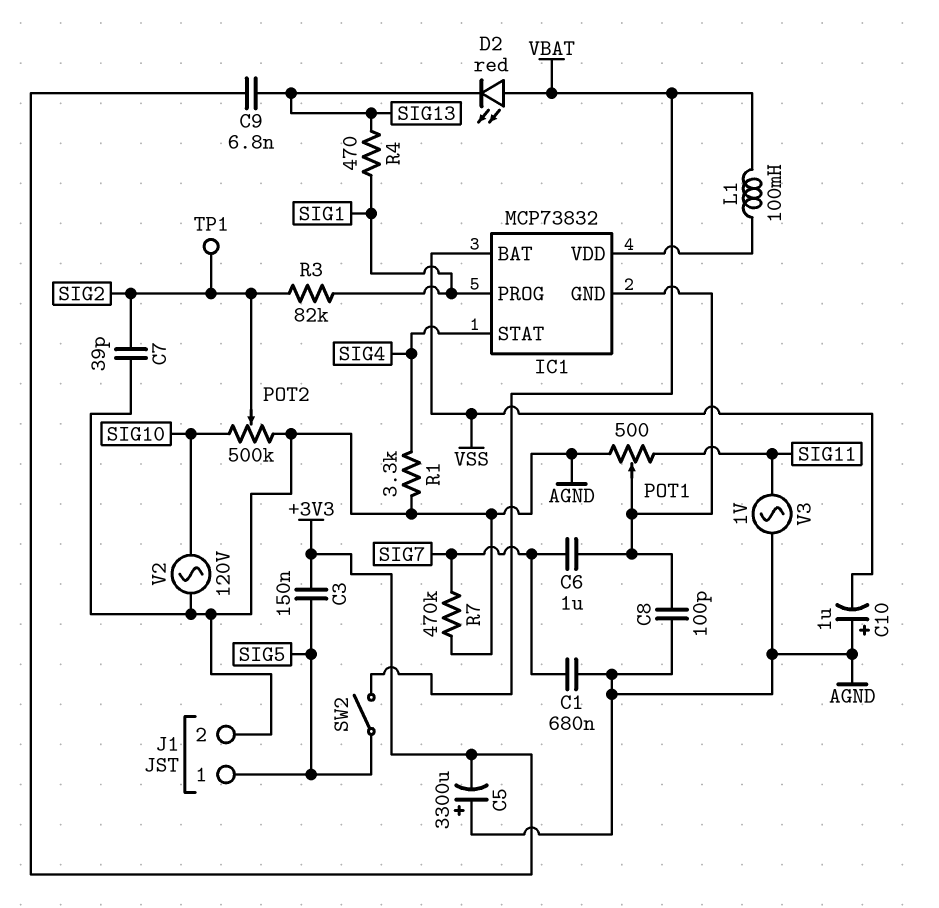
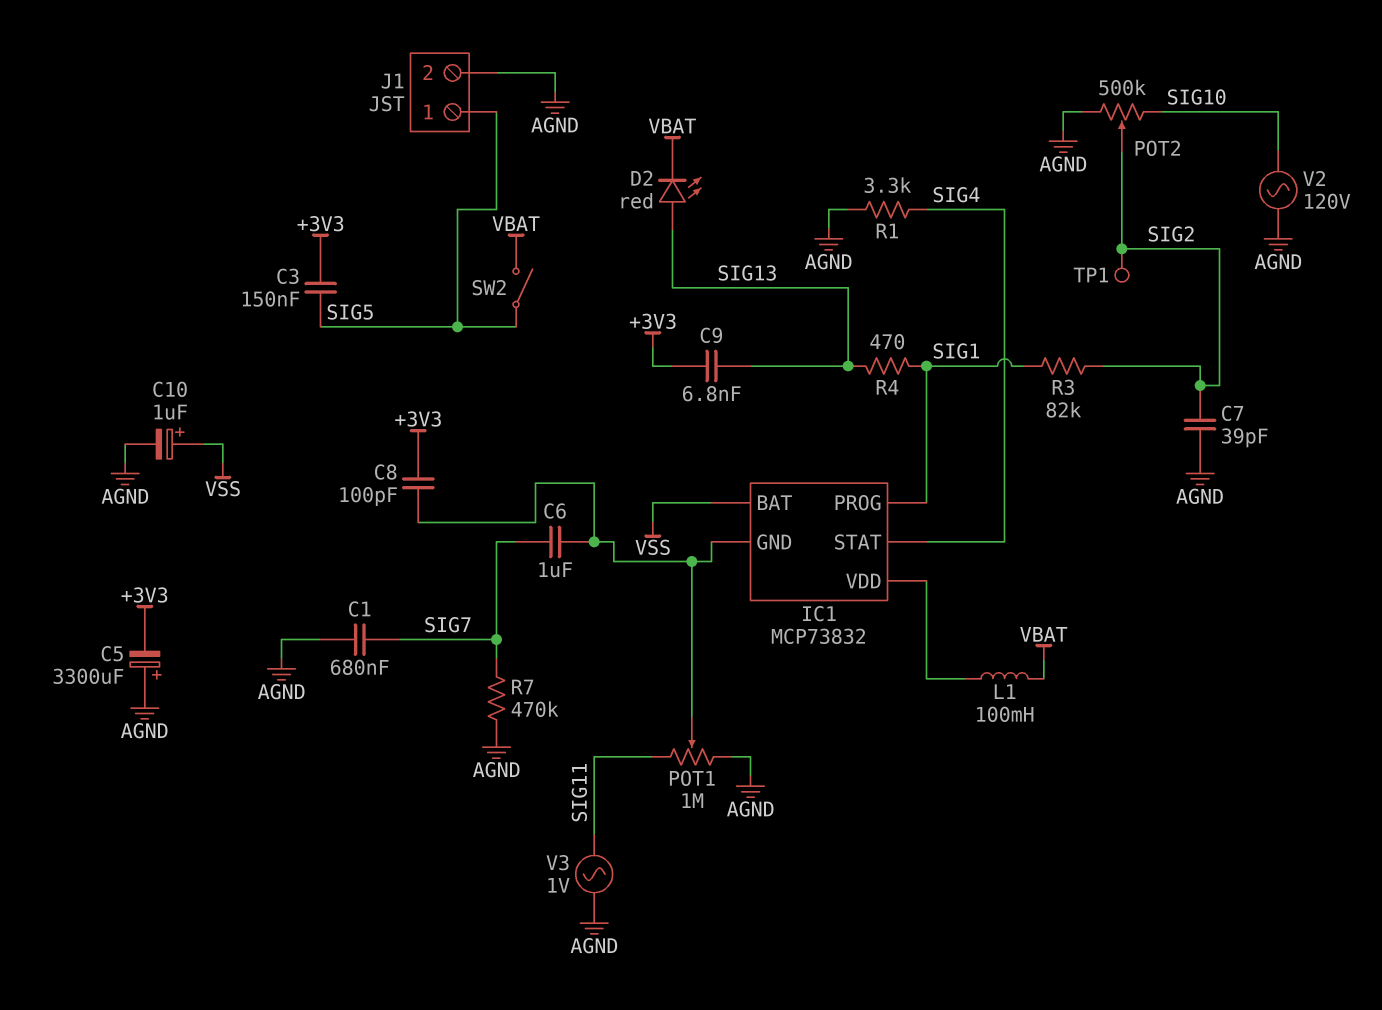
C8: 100pF (AGND, IC1/GND) -> 100pF (+3V3, IC1/GND)
C10: 1uF (plus AGND, minus VSS) -> 1uF (plus VSS, minus AGND)
D2: LED red (A VBAT, K SIG13) -> LED red (A SIG13, K VBAT)
POT1: 500 (AGND, SIG11, wiper IC1/GND) -> 1M (AGND, SIG11, wiper IC1/GND)

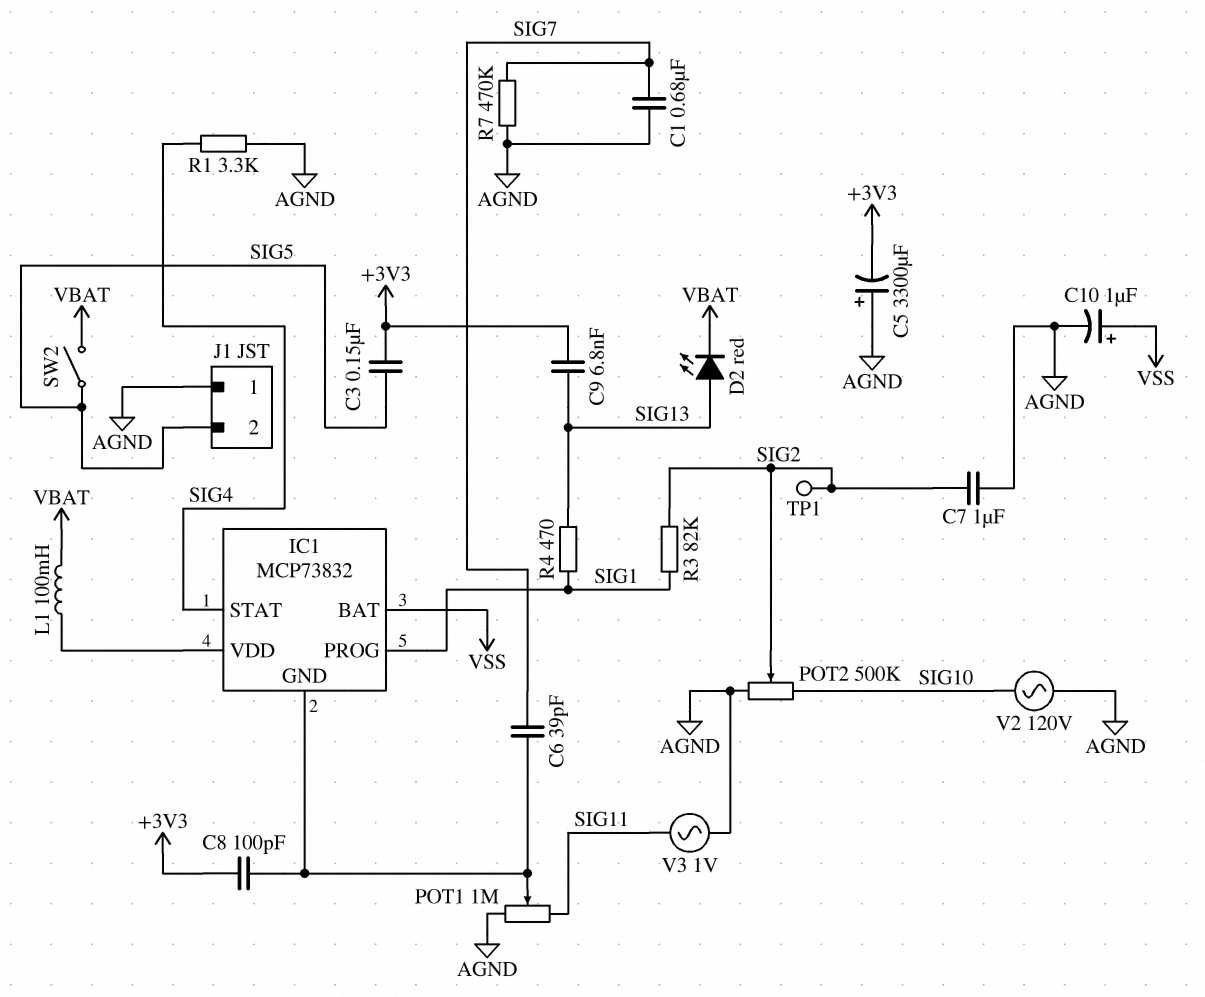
C6: 1uF (IC1/GND, SIG7) -> 39pF (IC1/GND, SIG7)
C7: 39pF (AGND, SIG2) -> 1uF (AGND, SIG2)
J1 pin 1: SIG5 -> AGND
J1 pin 2: AGND -> SIG5

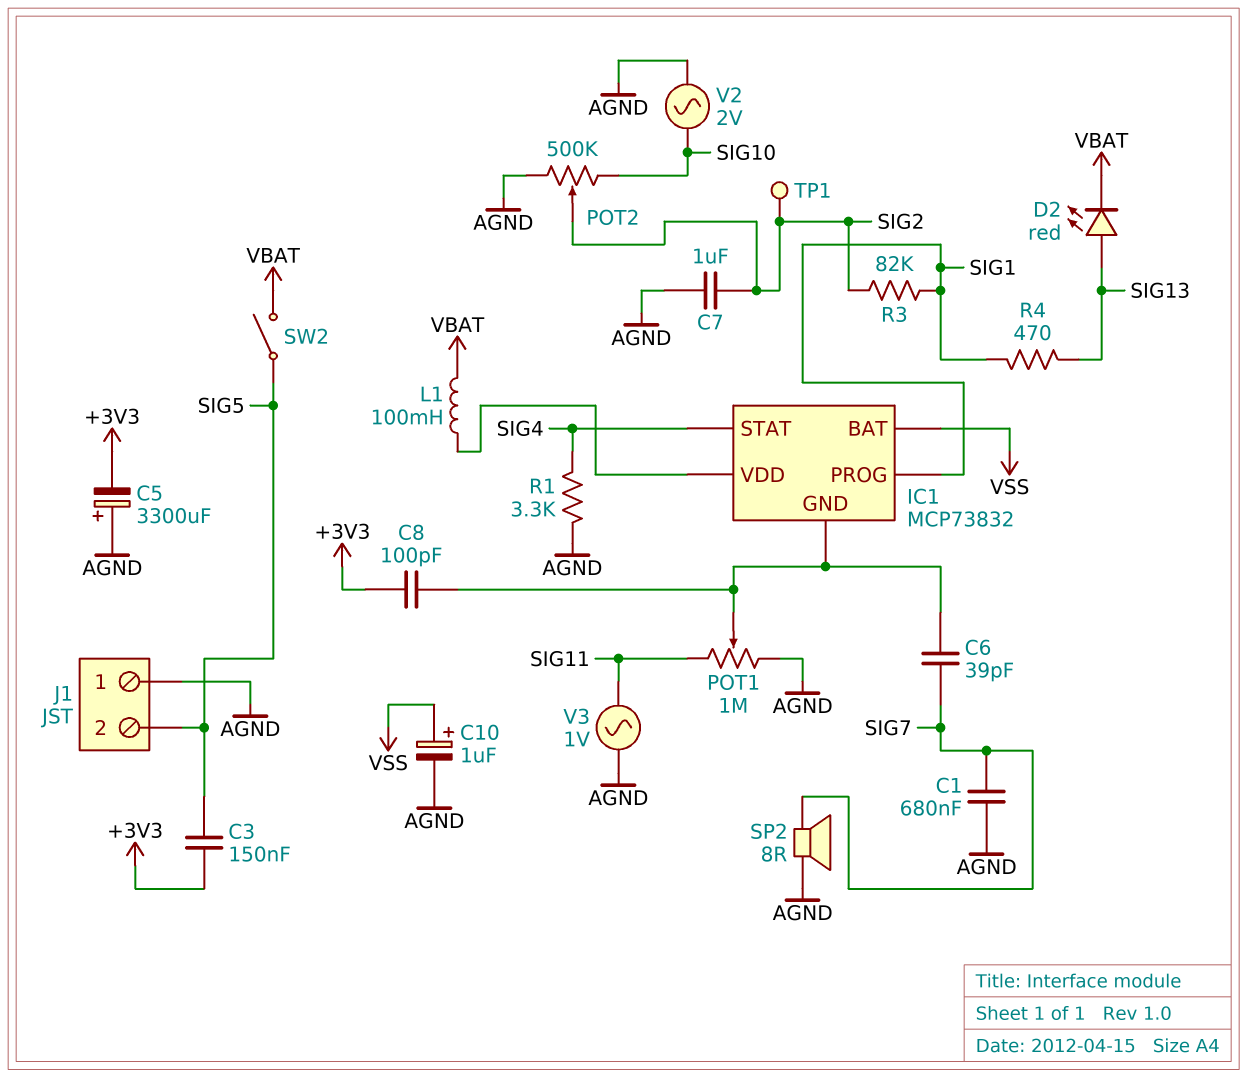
C9: 6.8nF (+3V3, SIG13) -> none
R7: 470k (AGND, SIG7) -> none
SP2: none -> speaker 8R (AGND, SIG7)
V2: AC 120V (AGND, SIG10) -> AC 2V (AGND, SIG10)

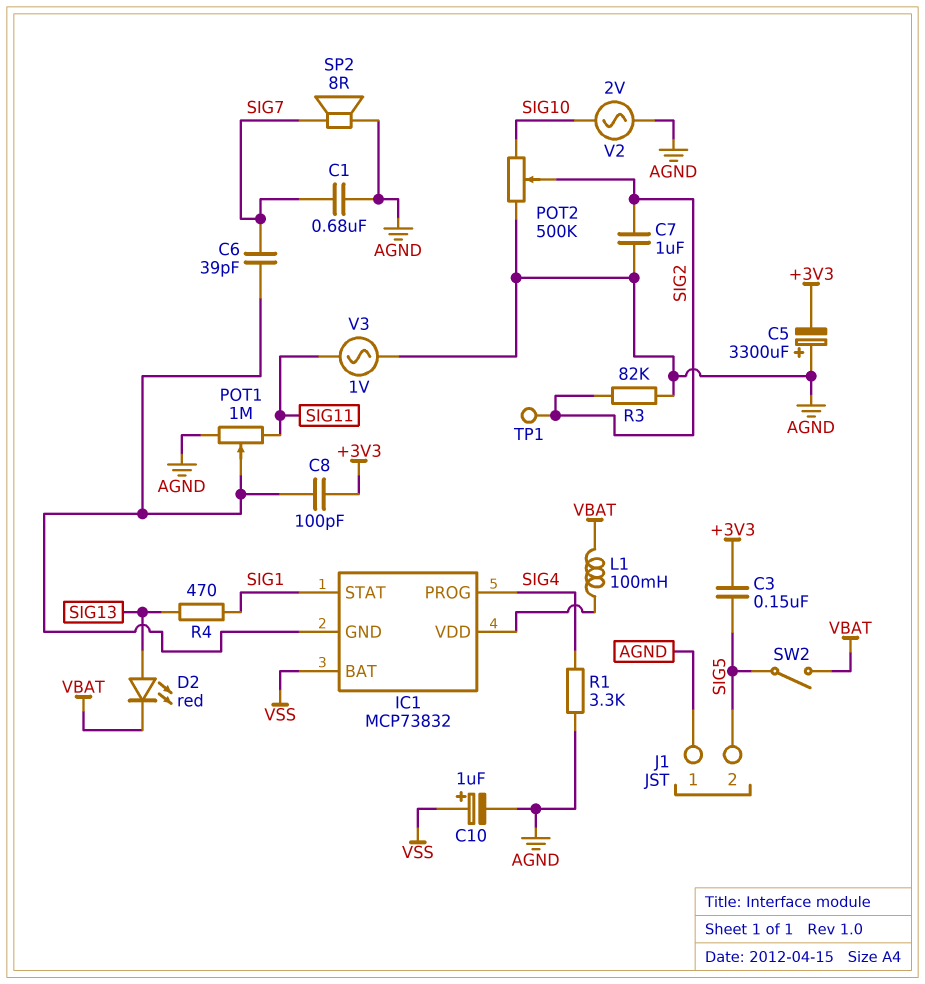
IC1 pin PROG: SIG1 -> SIG4
IC1 pin STAT: SIG4 -> SIG1
R3: 82k (SIG1, SIG2) -> 82k (AGND, SIG2)

